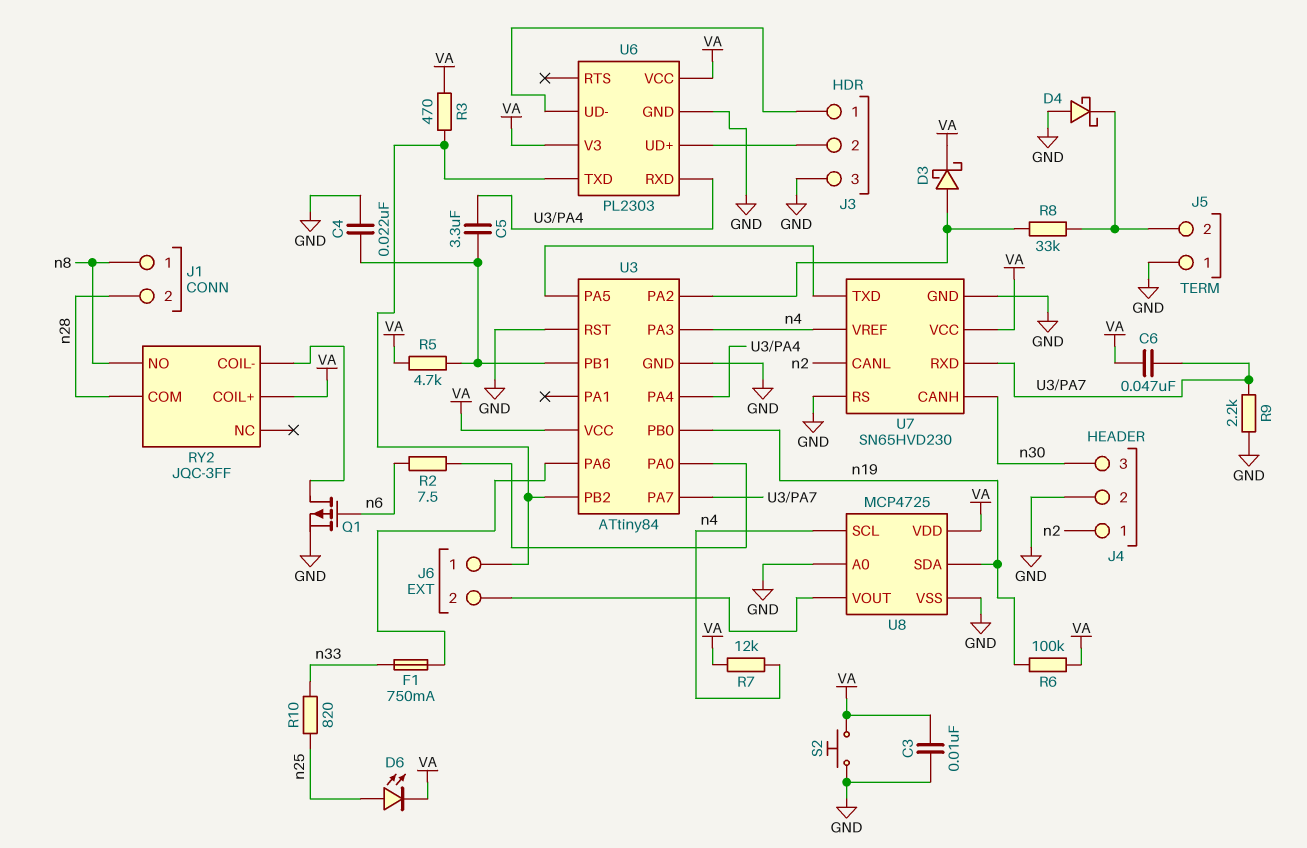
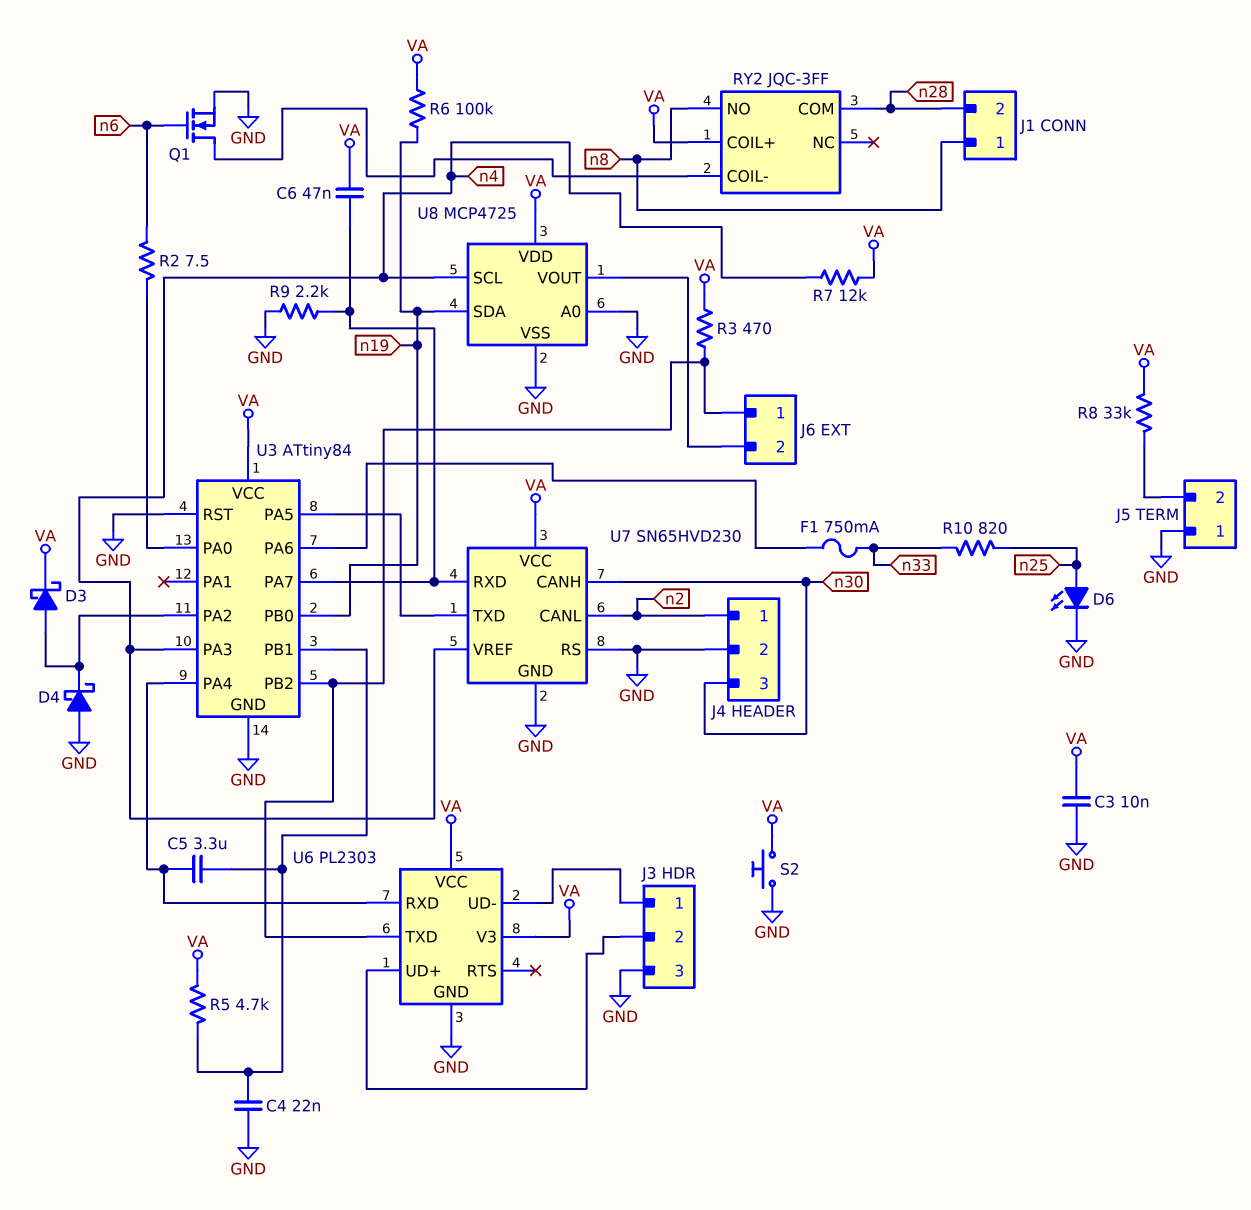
D4: schottky (A GND, K J5/2) -> schottky (A GND, K U3/PA2)
D6: LED (A n25, K VA) -> LED (A n25, K GND)
Q1: PMOS (G n6, D RY2/COIL-, S GND) -> NMOS (G n6, D RY2/COIL-, S GND)
R8: 33k (J5/2, U3/PA2) -> 33k (J5/2, VA)

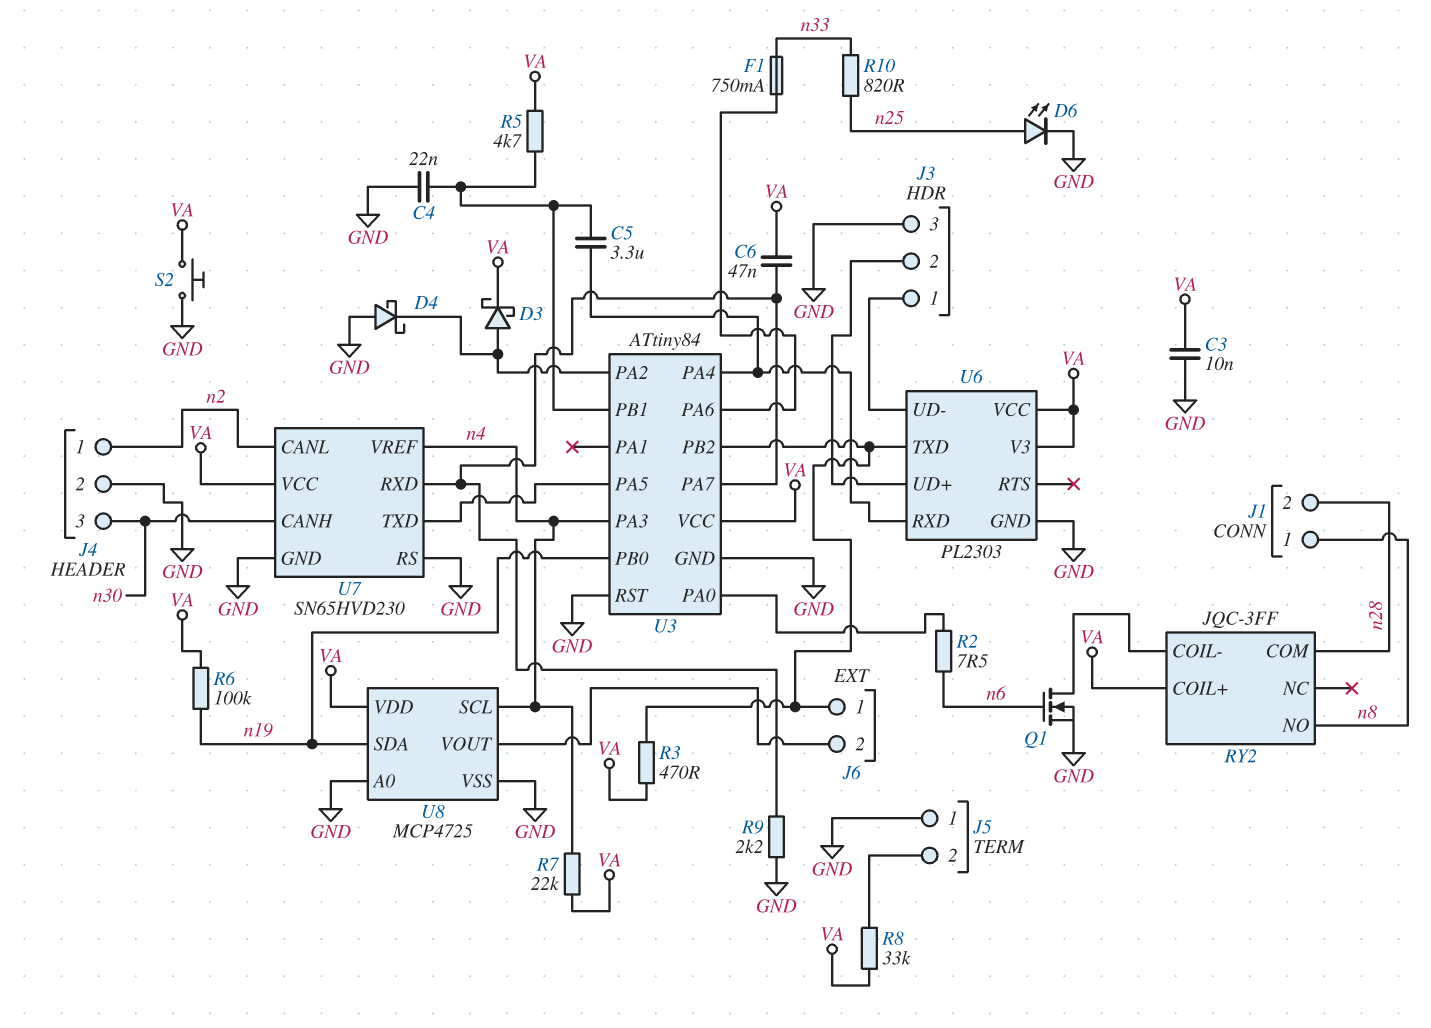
R7: 12k (VA, n4) -> 22k (VA, n4)

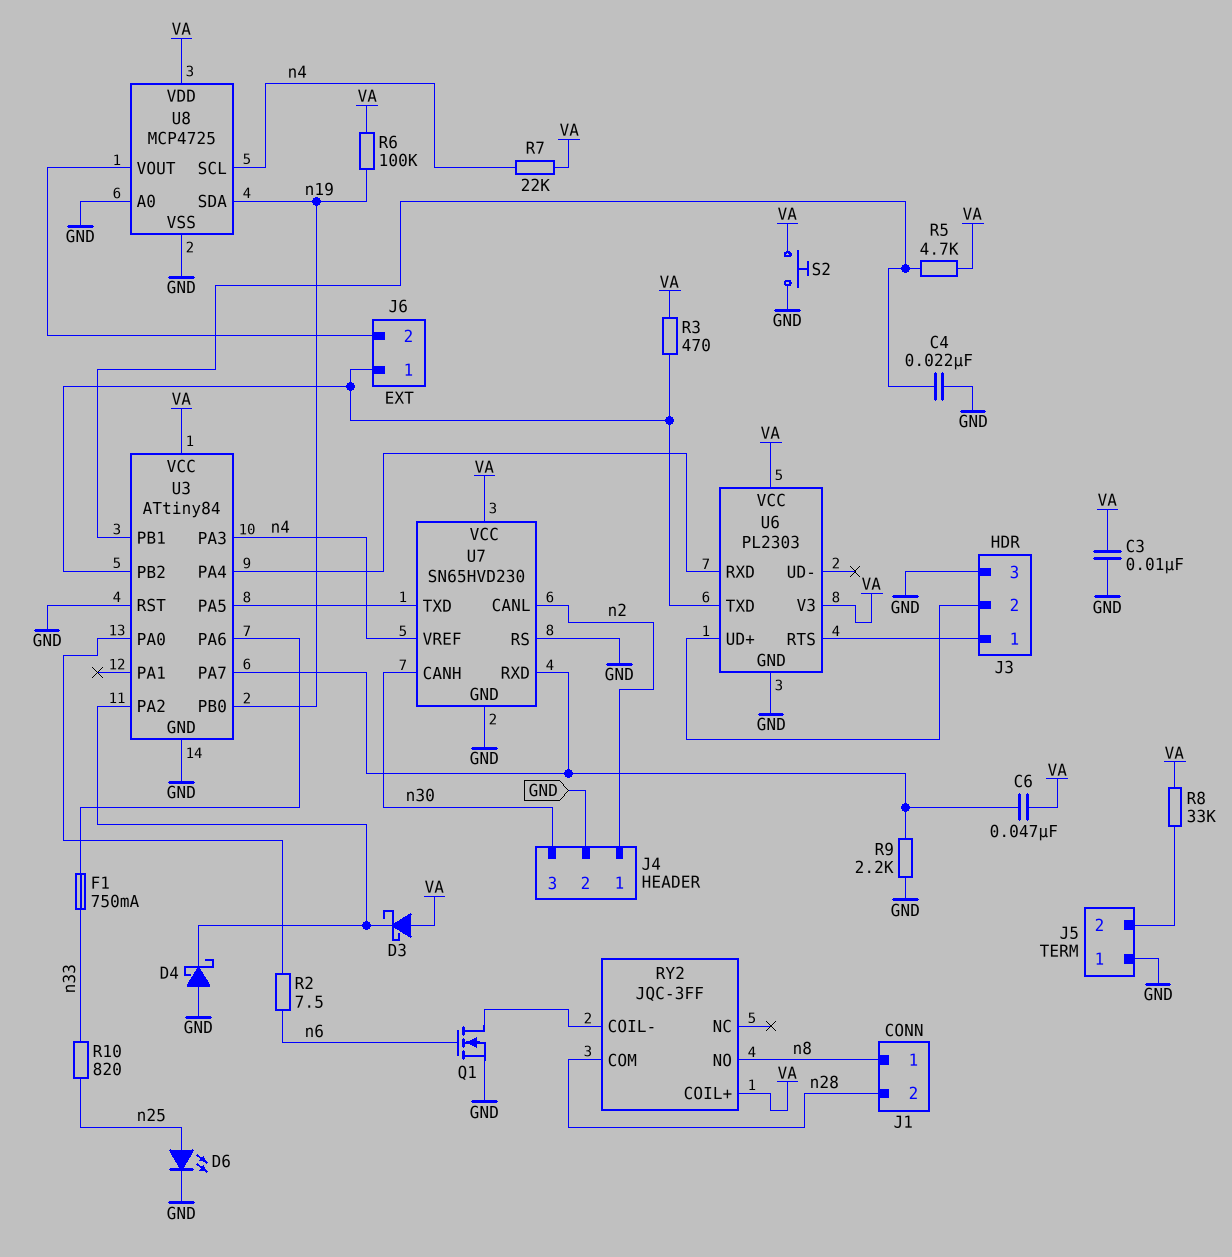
C5: 3.3uF (U3/PA4, U3/PB1) -> none
D3: schottky (A U3/PA2, K VA) -> schottky (A VA, K U3/PA2)
U6 pin RTS: none -> J3/1
U6 pin UD-: J3/1 -> none

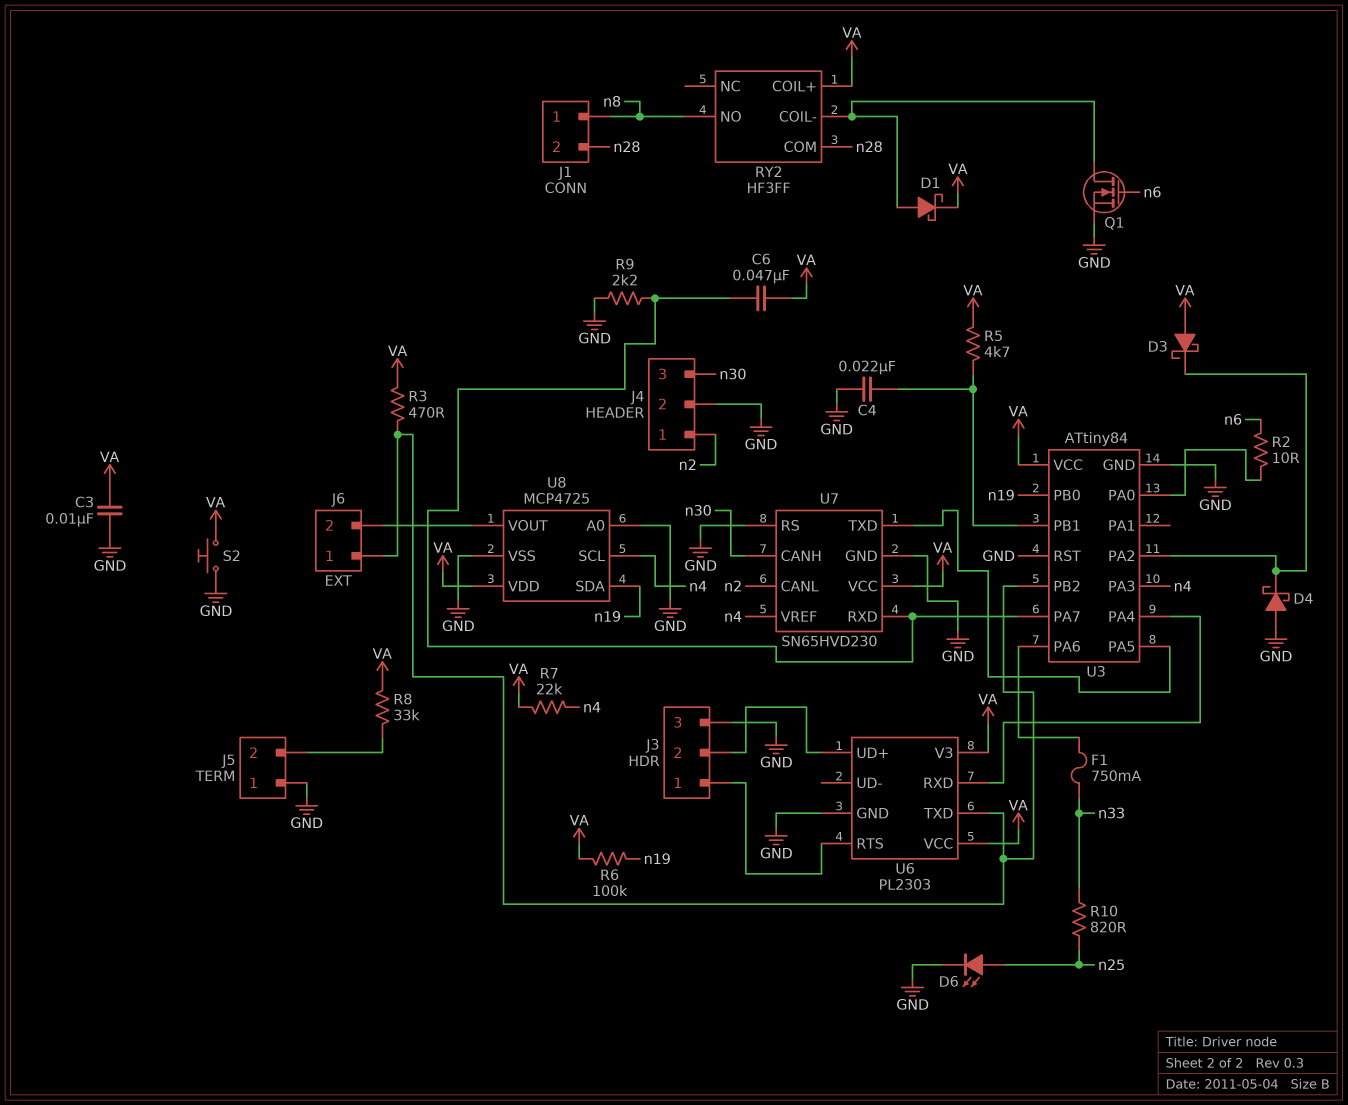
D1: none -> schottky (A RY2/COIL-, K VA)
R2: 7.5 (U3/PA0, n6) -> 10 (U3/PA0, n6)
RY2: JQC-3FF -> HF3FF

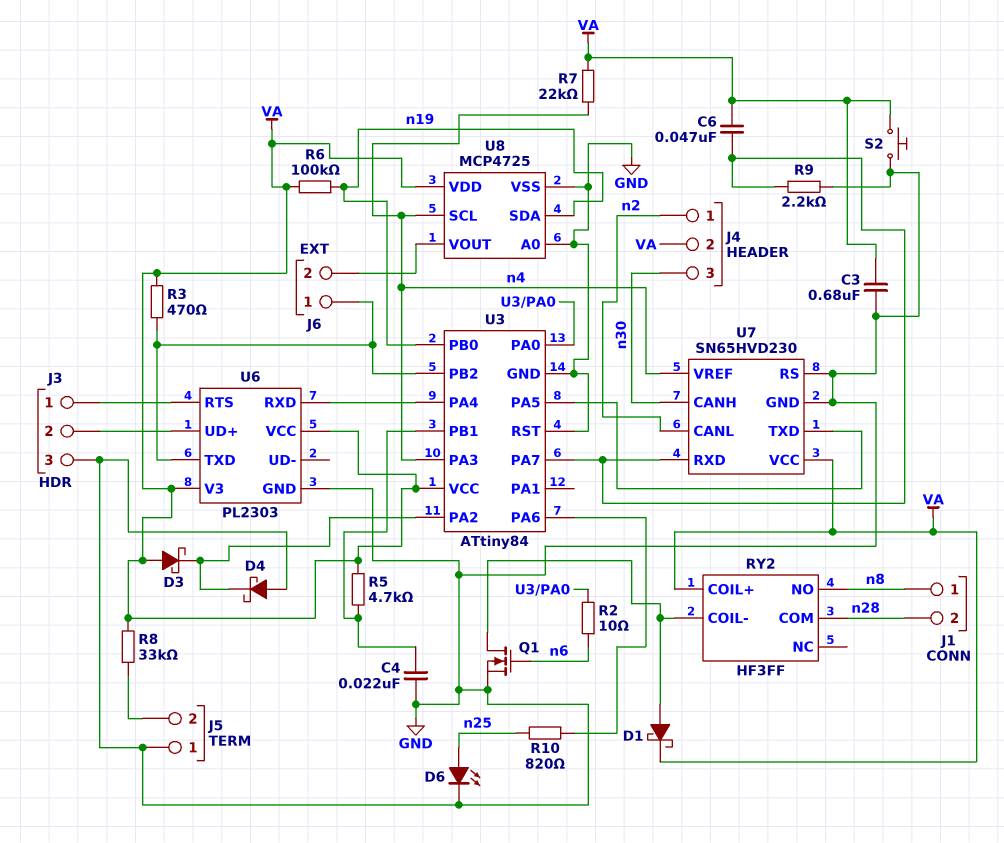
C3: 10nF (GND, VA) -> 680nF (GND, VA)
F1: 750mA (U3/PA6, n33) -> none
J4 pin 2: GND -> VA
R10: 820 (n25, n33) -> 820 (U3/PA6, n25)

